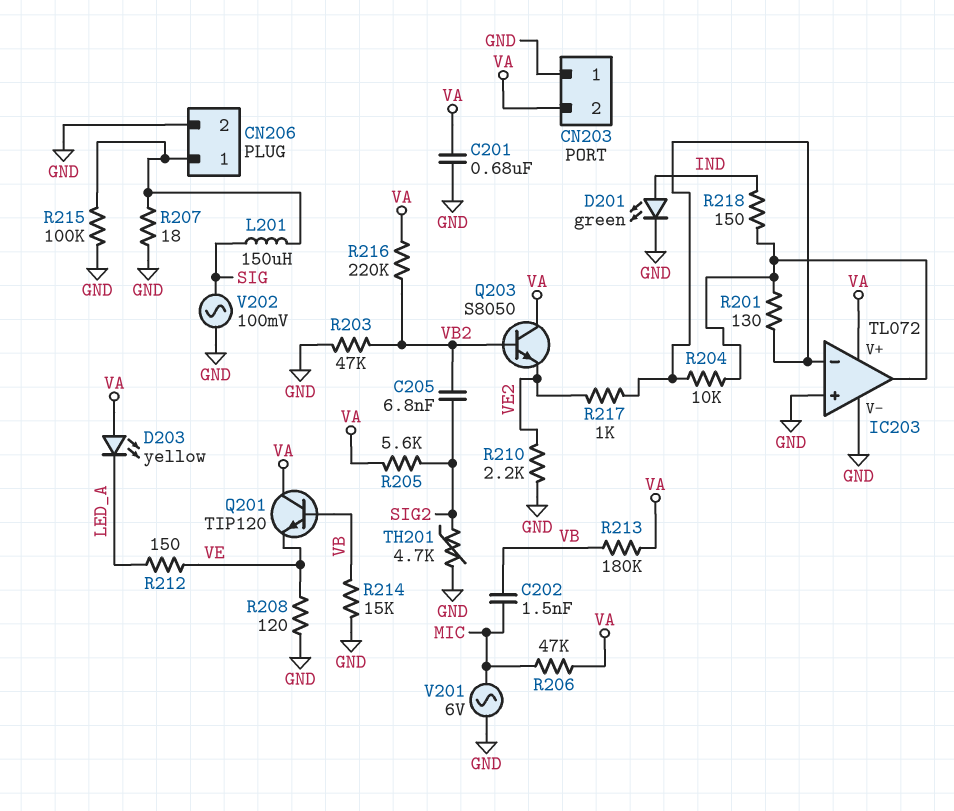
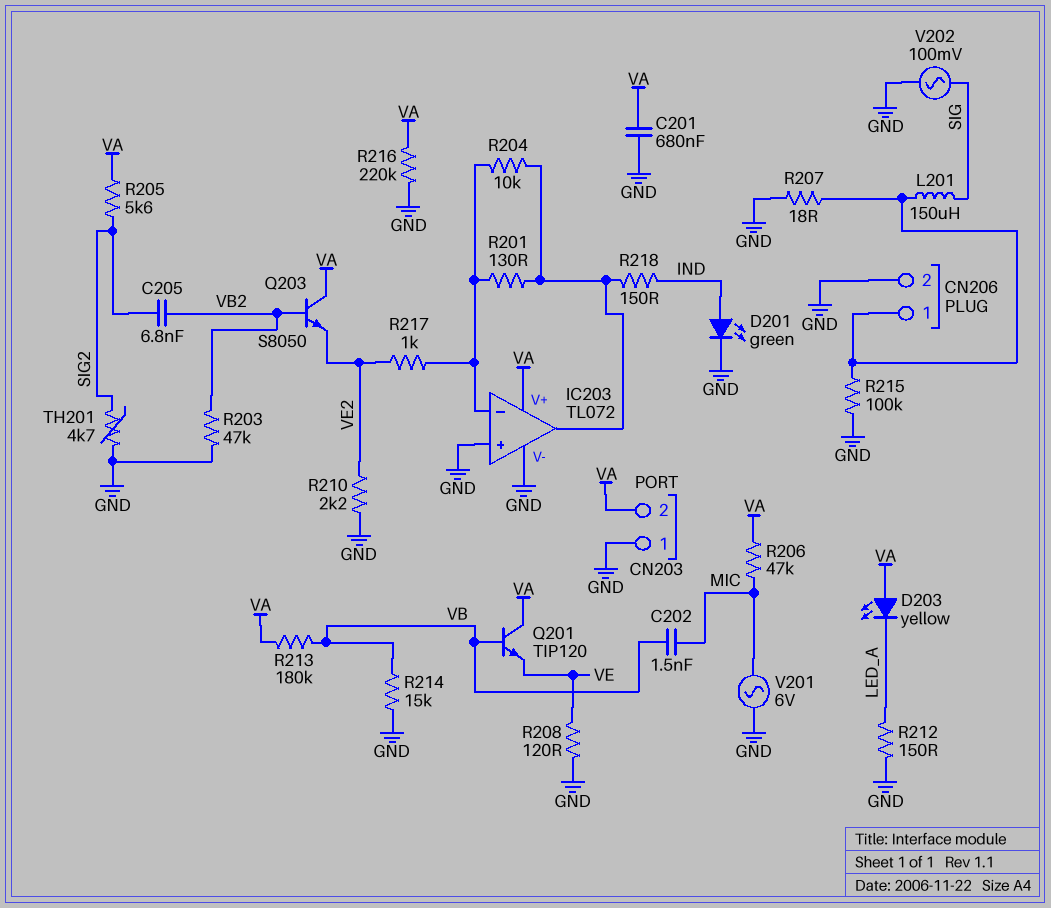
R212: 150 (LED_A, VE) -> 150 (GND, LED_A)
R216: 220k (VA, VB2) -> 220k (GND, VA)

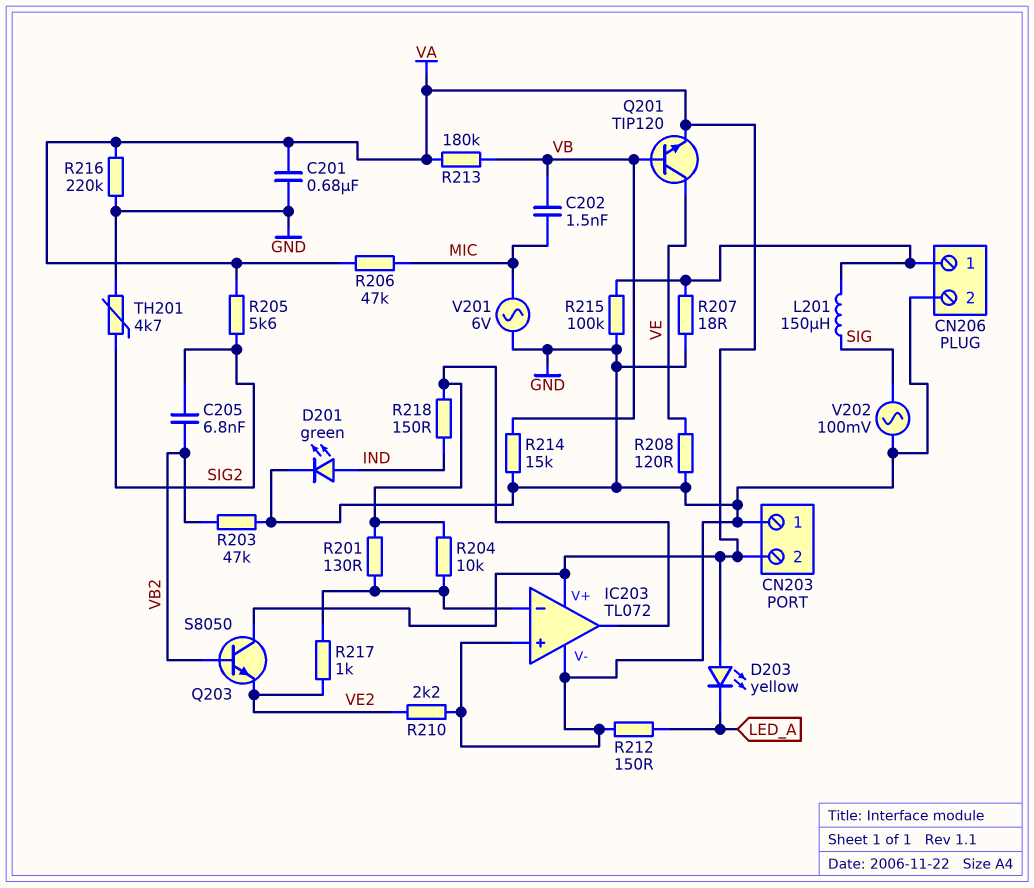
Q201: NPN TIP120 (B VB, C VA, E VE) -> NPN TIP120 (B VB, C VE, E VA)

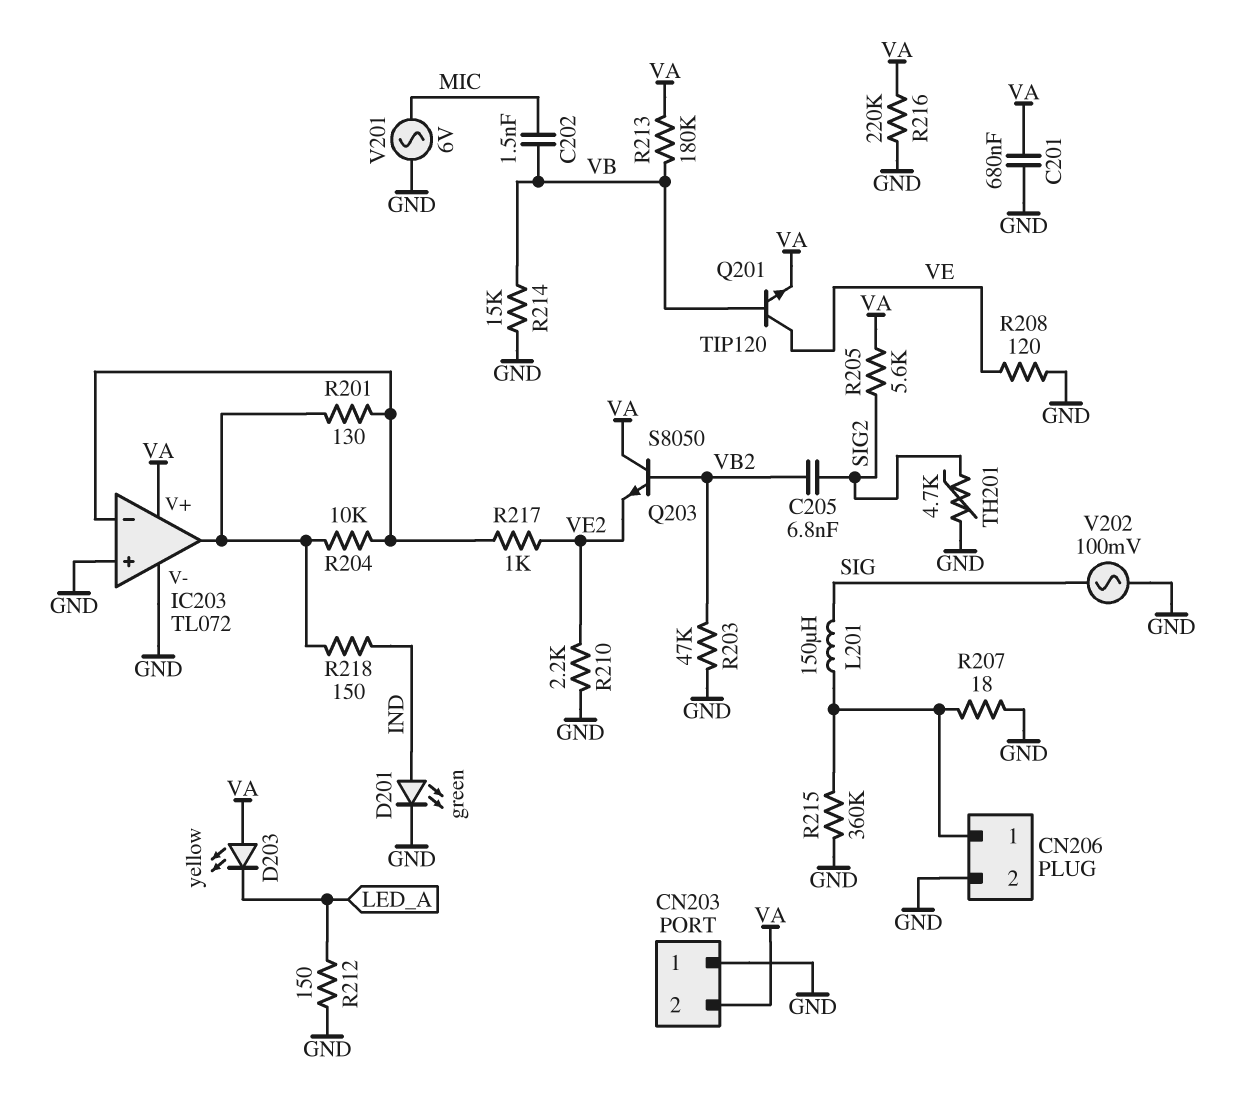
R206: 47k (MIC, VA) -> none
R215: 100k (CN206/1, GND) -> 360k (CN206/1, GND)

